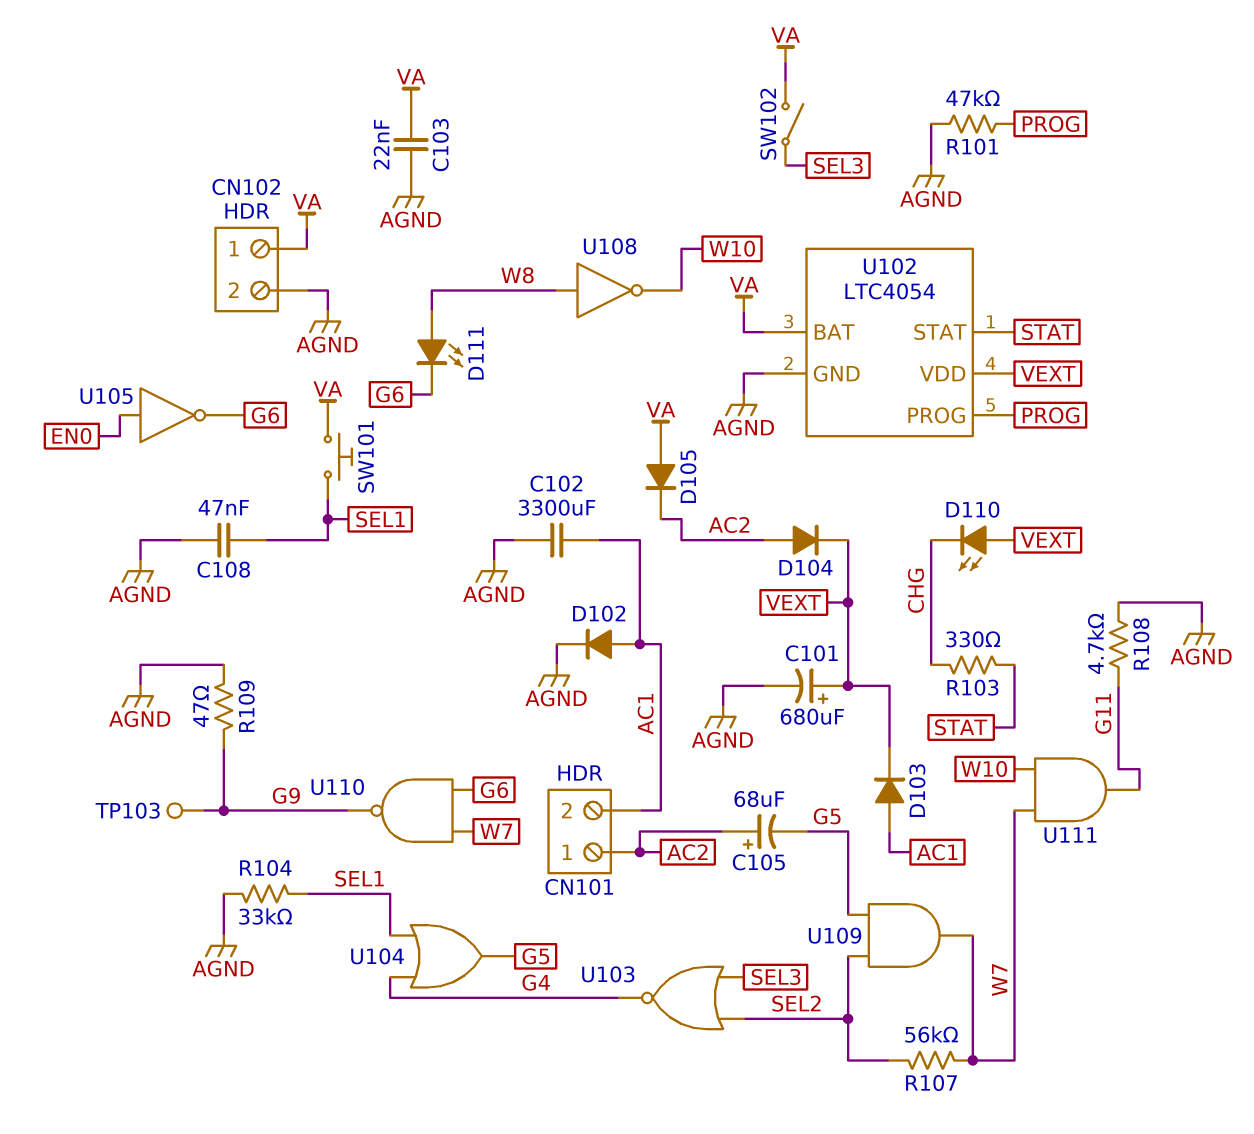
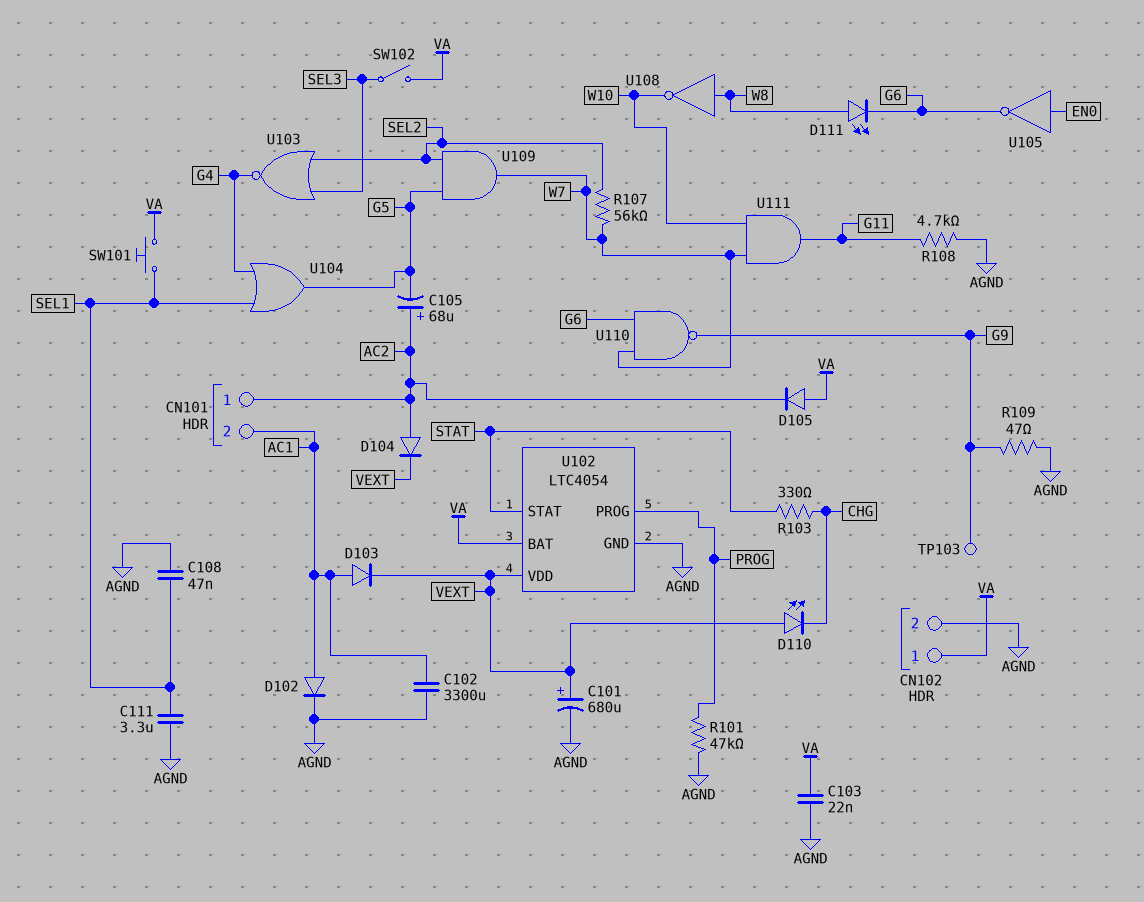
C111: none -> 3.3uF (AGND, SEL1)
R104: 33k (AGND, SEL1) -> none

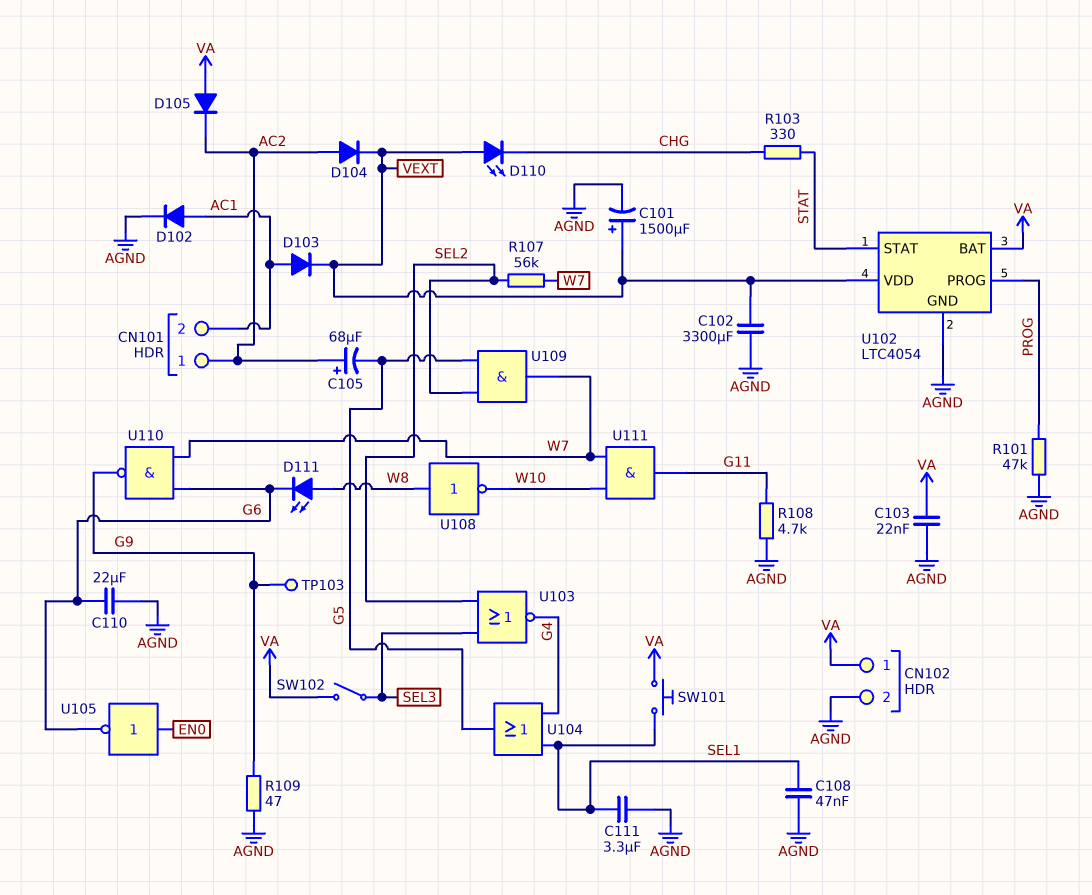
C101: 680uF (plus VEXT, minus AGND) -> 1500uF (plus VEXT, minus AGND)
C102: 3300uF (AC1, AGND) -> 3300uF (AGND, VEXT)
C110: none -> 22uF (AGND, G6)

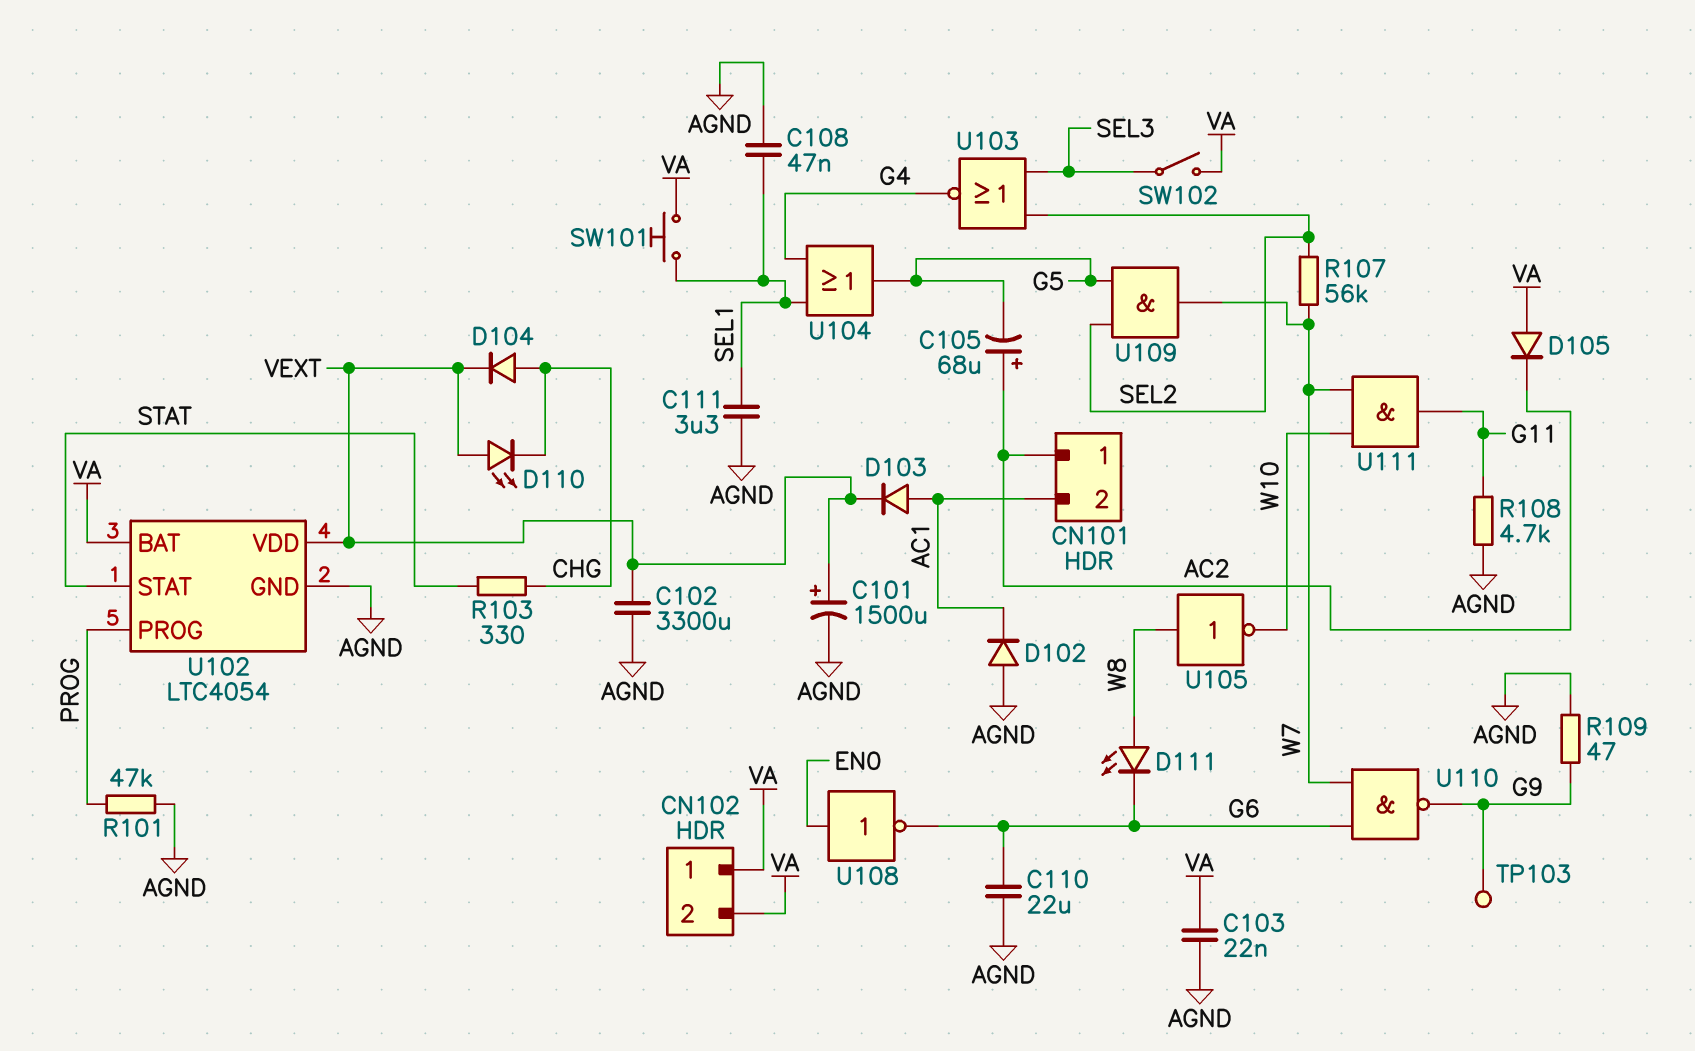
CN102 pin 2: AGND -> VA
D102: diode (A AC1, K AGND) -> diode (A AGND, K AC1)
D104: diode (A AC2, K VEXT) -> diode (A CHG, K VEXT)
U105: NOT (in EN0, out G6) -> NOT (in W8, out W10)
U108: NOT (in W8, out W10) -> NOT (in EN0, out G6)

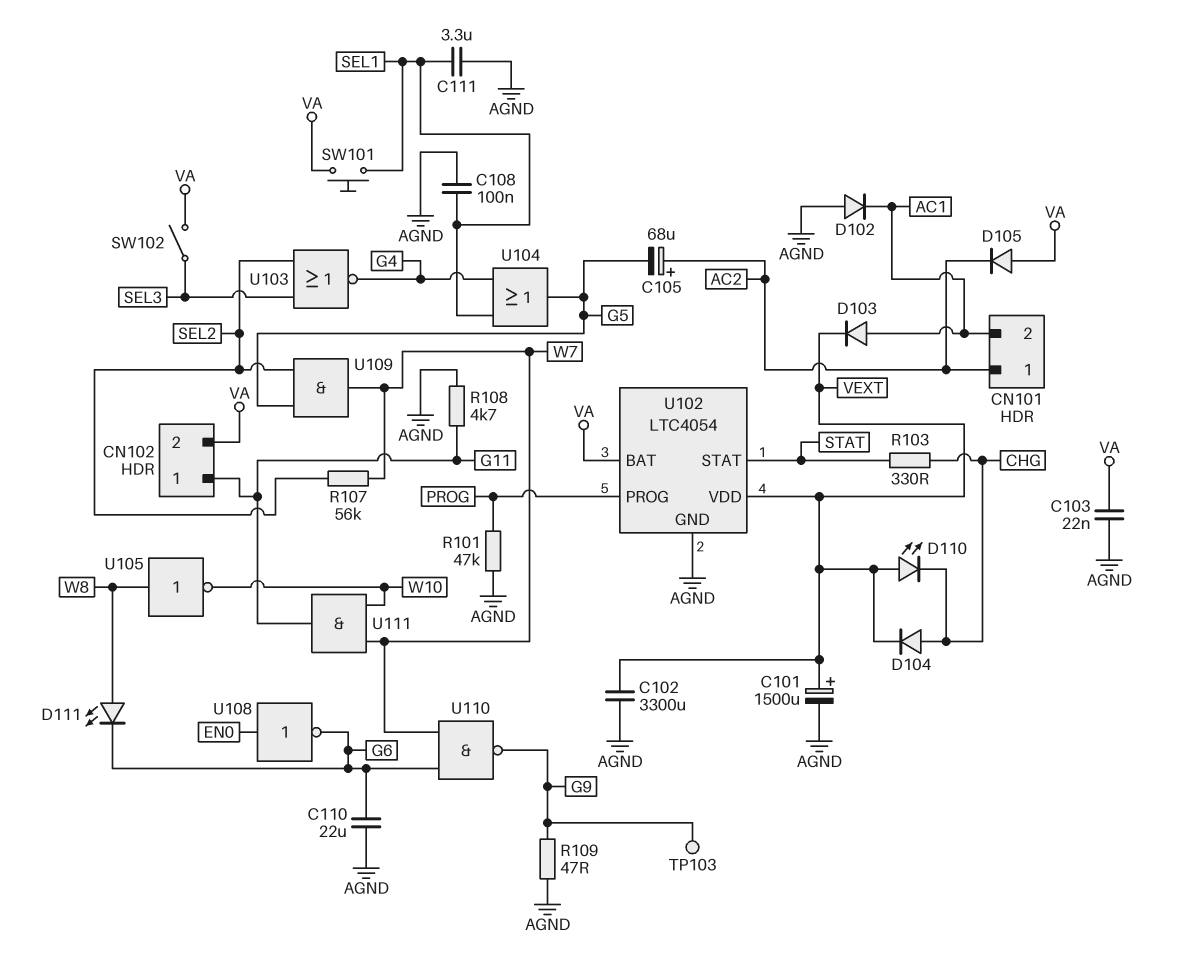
C108: 47nF (AGND, SEL1) -> 100nF (AGND, SEL1)
CN102 pin 1: VA -> G11

